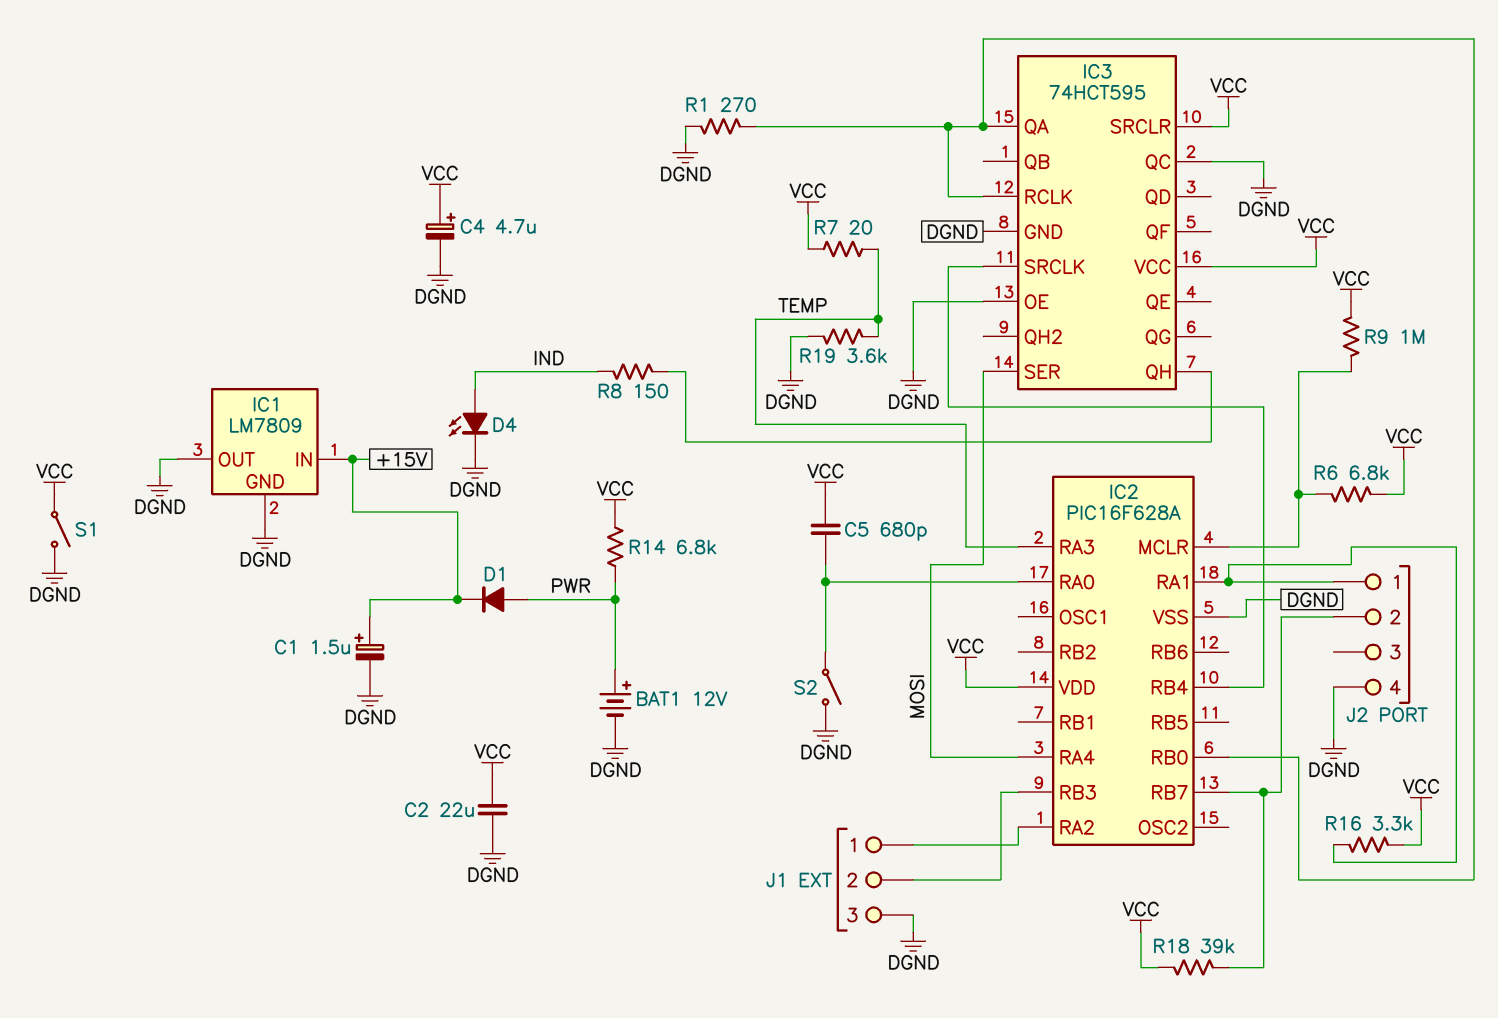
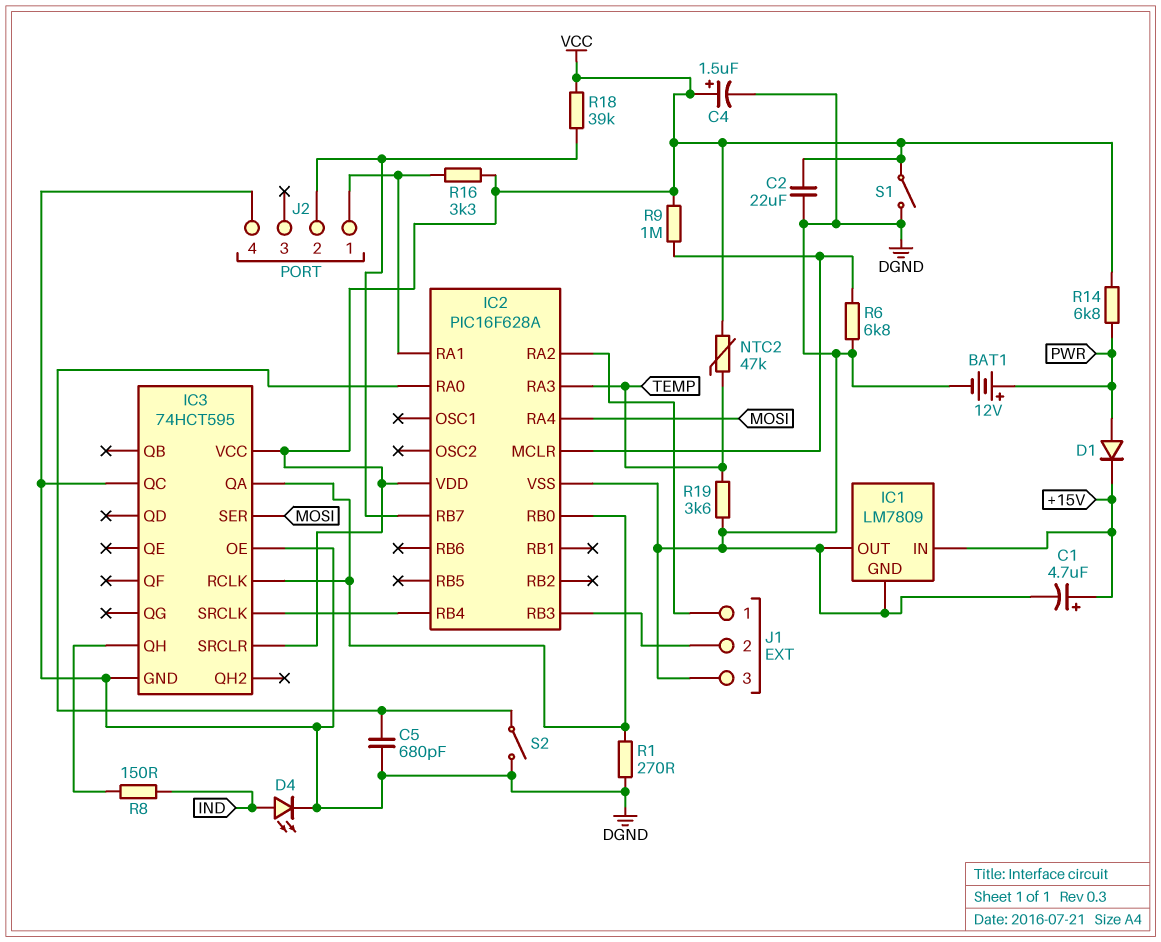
C1: 1.5uF (plus +15V, minus DGND) -> 4.7uF (plus +15V, minus DGND)
C4: 4.7uF (plus VCC, minus DGND) -> 1.5uF (plus VCC, minus DGND)
C5: 680pF (IC2/RA0, VCC) -> 680pF (DGND, IC2/RA0)
NTC2: none -> 47k (TEMP, VCC)
R6: 6.8k (IC2/MCLR, VCC) -> 6.8k (DGND, IC2/MCLR)
R7: 20 (TEMP, VCC) -> none

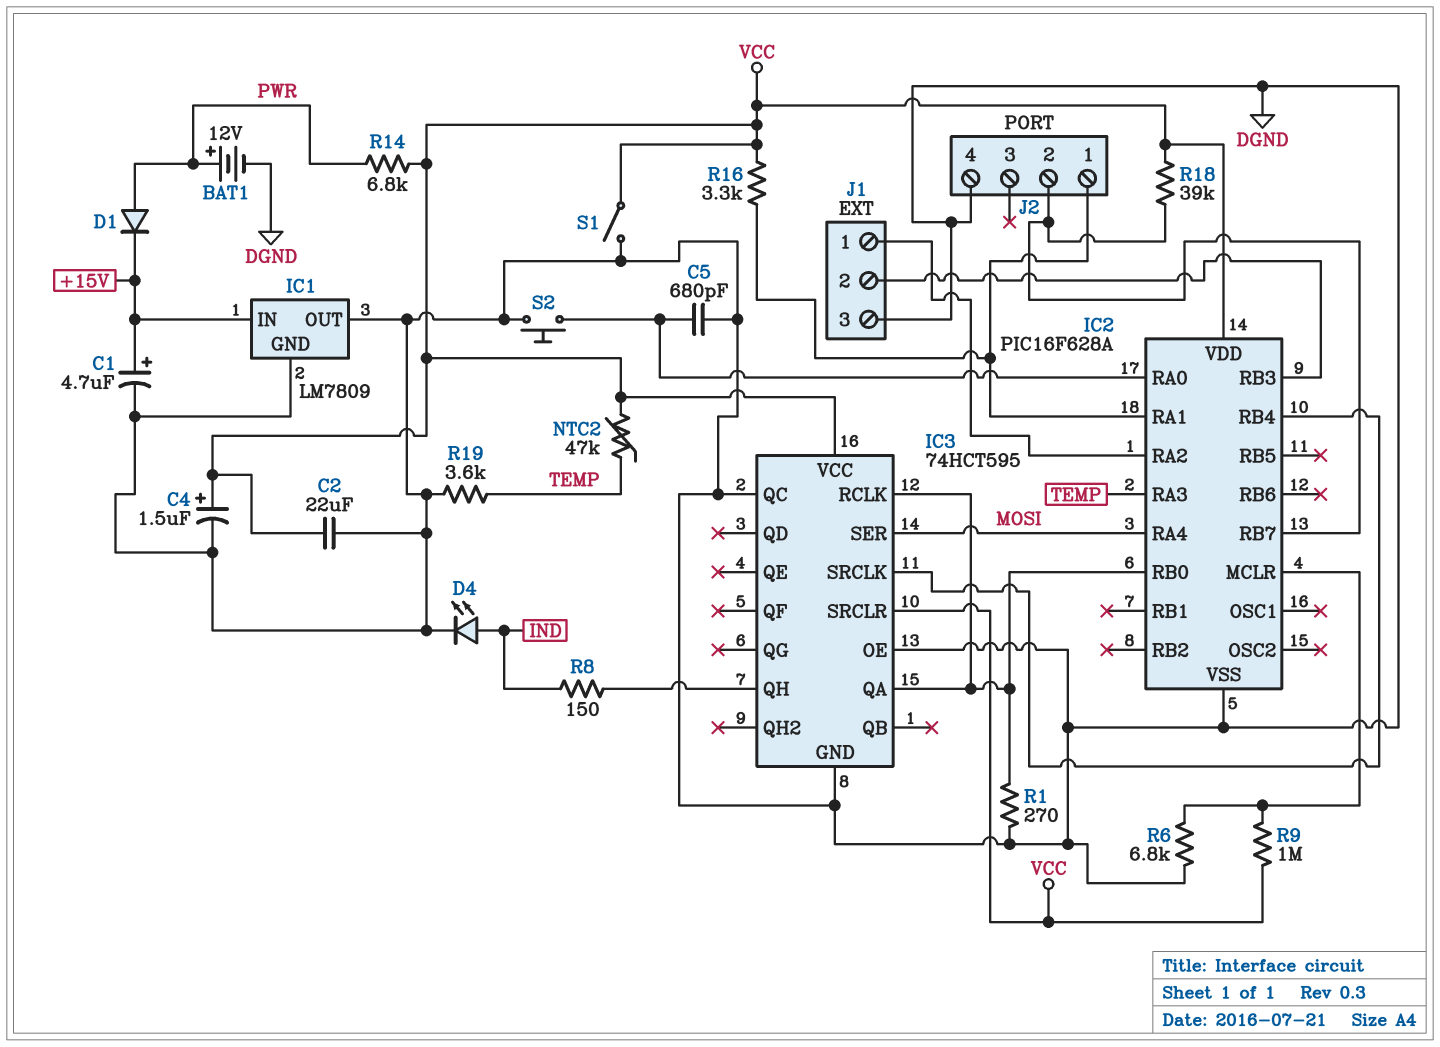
S2: switch (DGND, IC2/RA0) -> button (DGND, IC2/RA0)

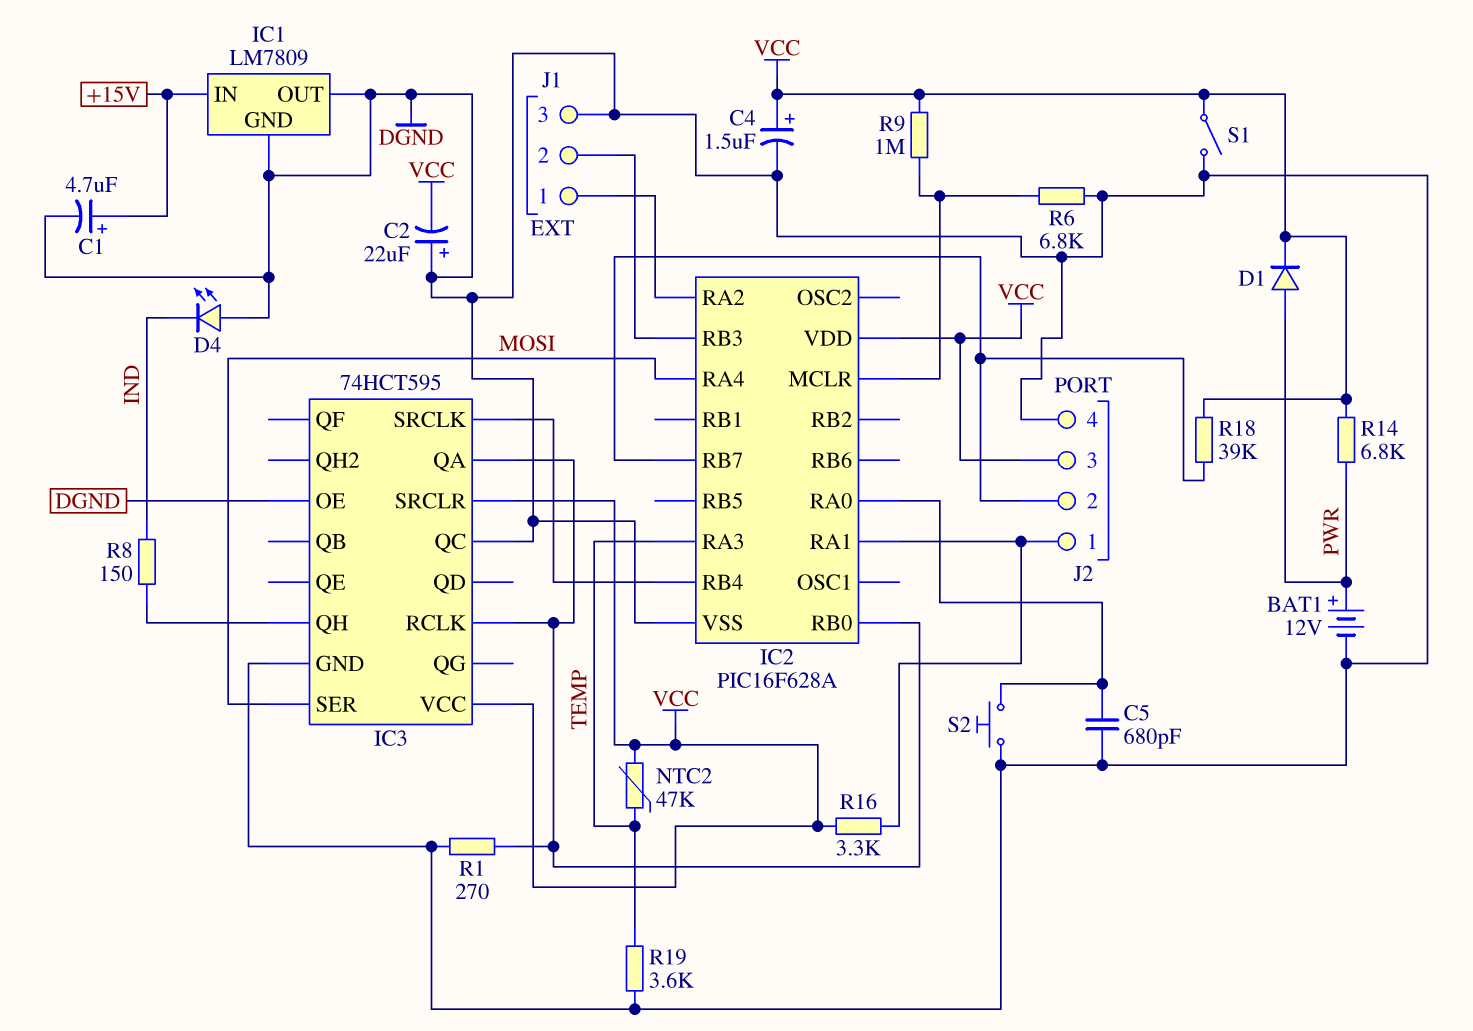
C2: 22uF (DGND, VCC) -> 22uF (plus DGND, minus VCC)
D1: diode (A PWR, K +15V) -> diode (A PWR, K VCC)
D4: LED (A IND, K DGND) -> LED (A DGND, K IND)
J2 pin 3: none -> VCC

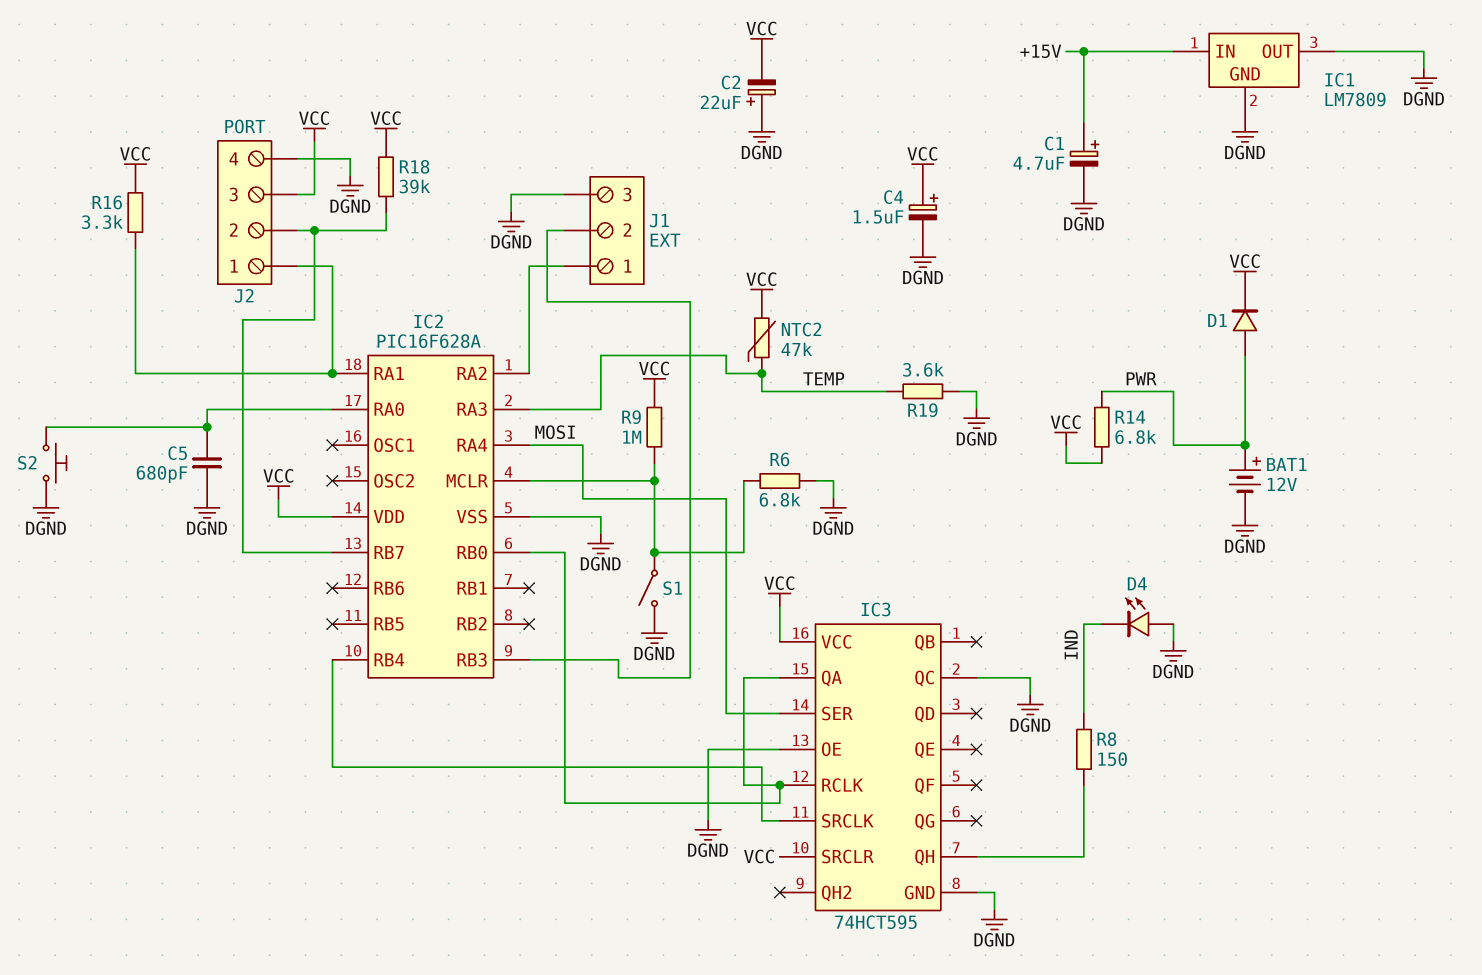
R1: 270 (DGND, IC2/RB0) -> none
S1: switch (DGND, VCC) -> switch (DGND, IC2/MCLR)

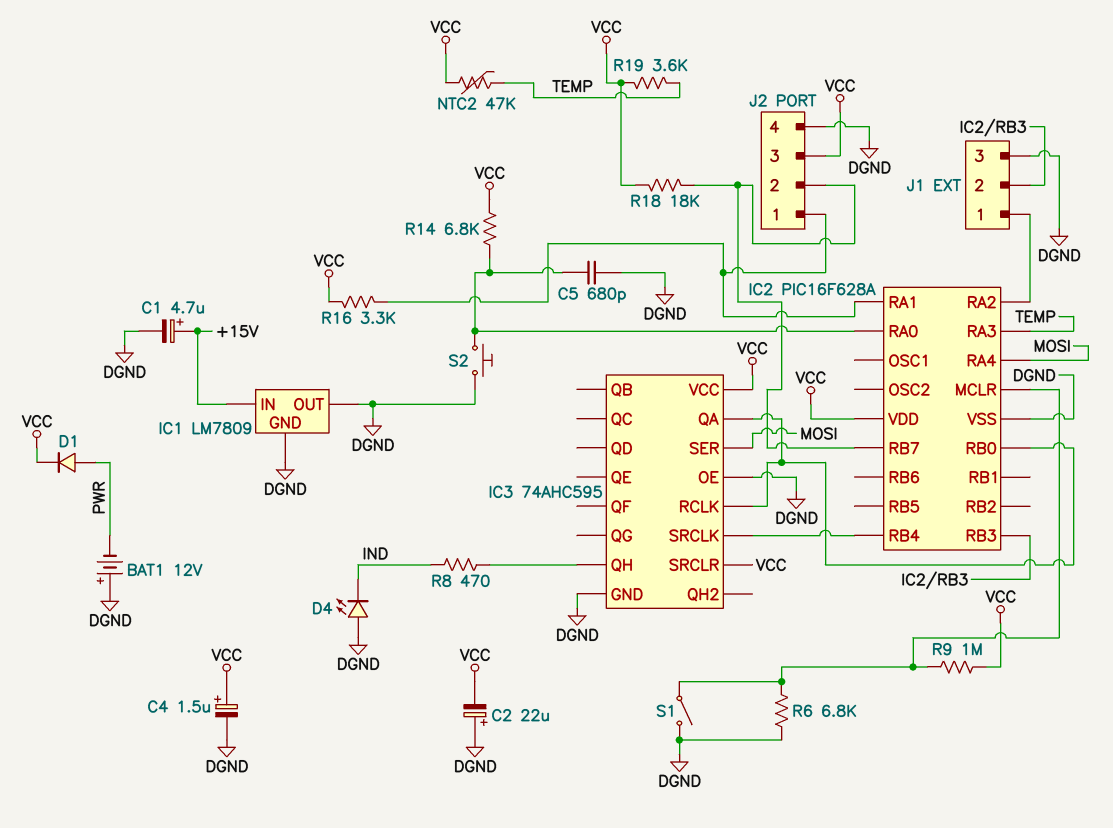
BAT1: 12V (plus PWR, minus DGND) -> 12V (plus DGND, minus PWR)
IC3: 74HCT595 -> 74AHC595
IC3 pin QC: DGND -> none
R8: 150 (IC3/QH, IND) -> 470 (IC3/QH, IND)
R14: 6.8k (PWR, VCC) -> 6.8k (IC2/RA0, VCC)
R18: 39k (IC2/RB7, VCC) -> 18k (IC2/RB7, VCC)
R19: 3.6k (DGND, TEMP) -> 3.6k (TEMP, VCC)

